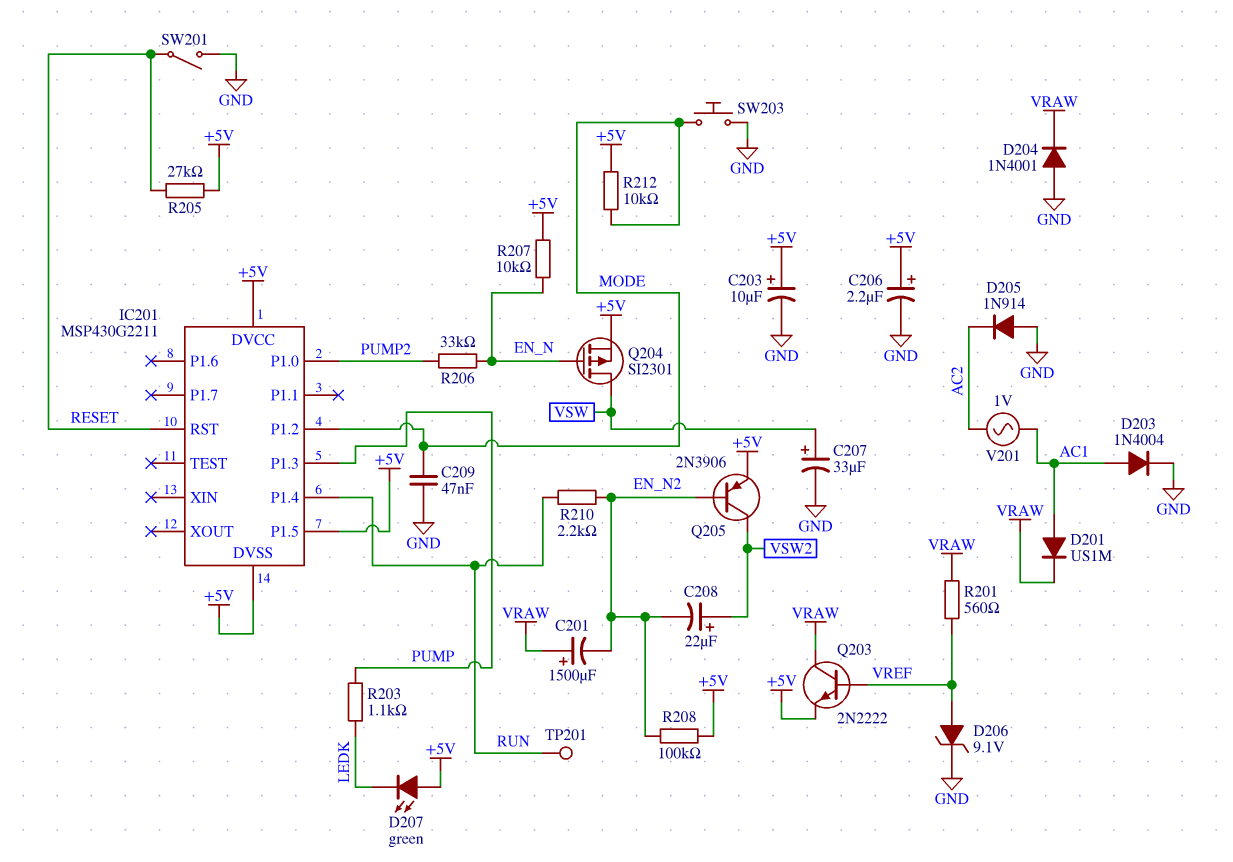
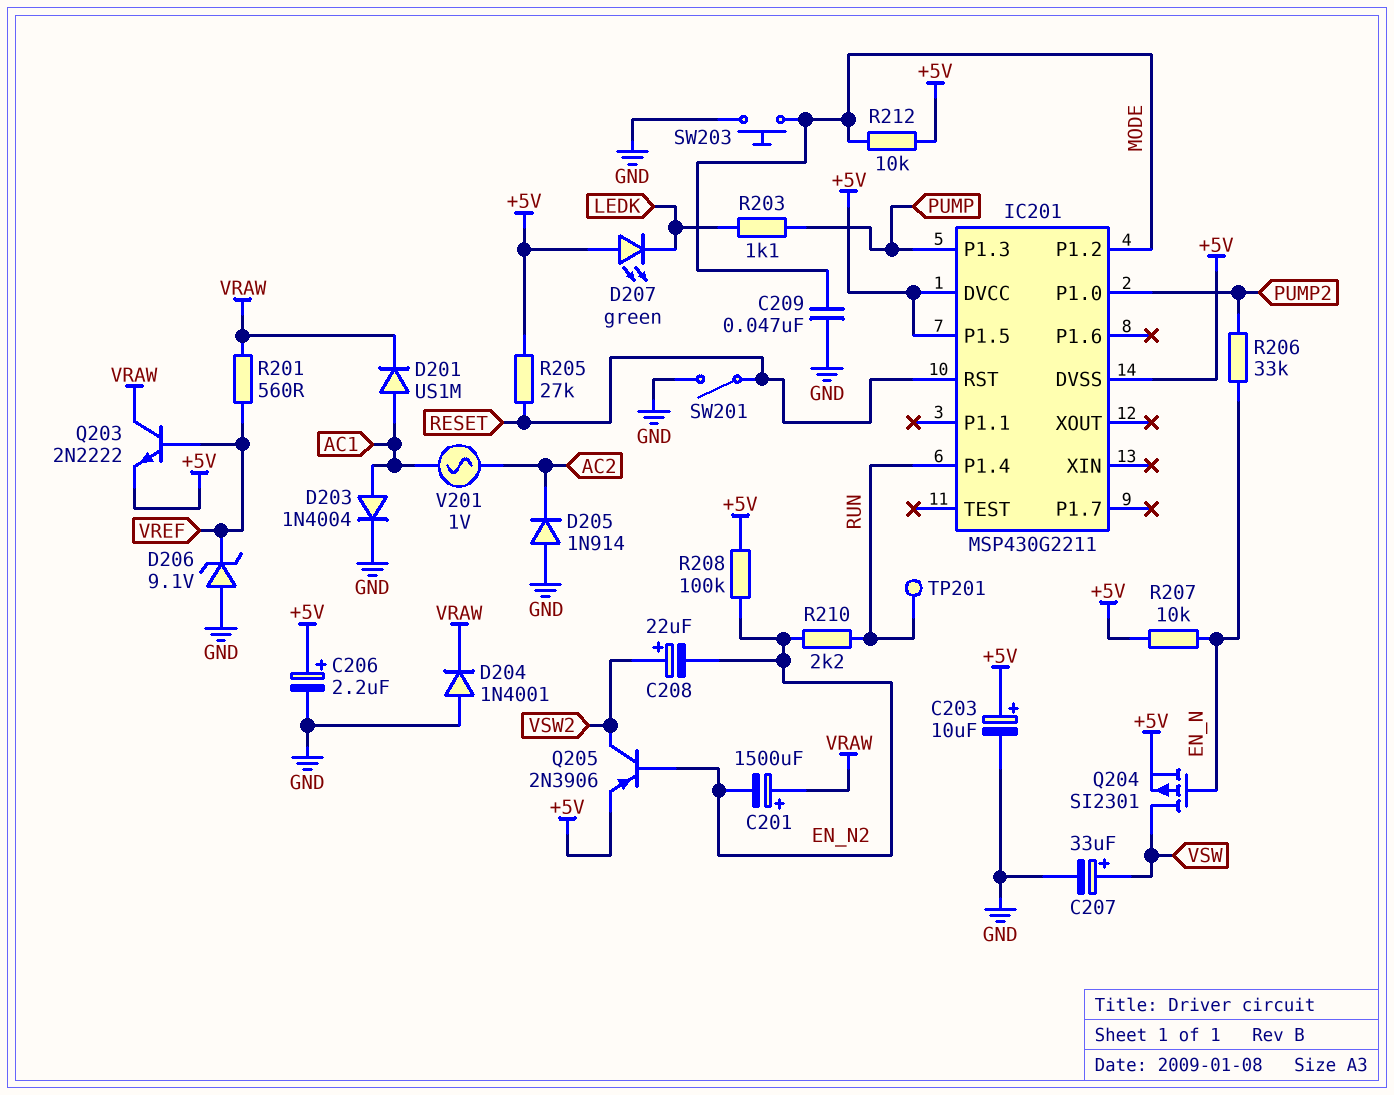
D206: zener 9.1V (A VREF, K GND) -> zener 9.1V (A GND, K VREF)

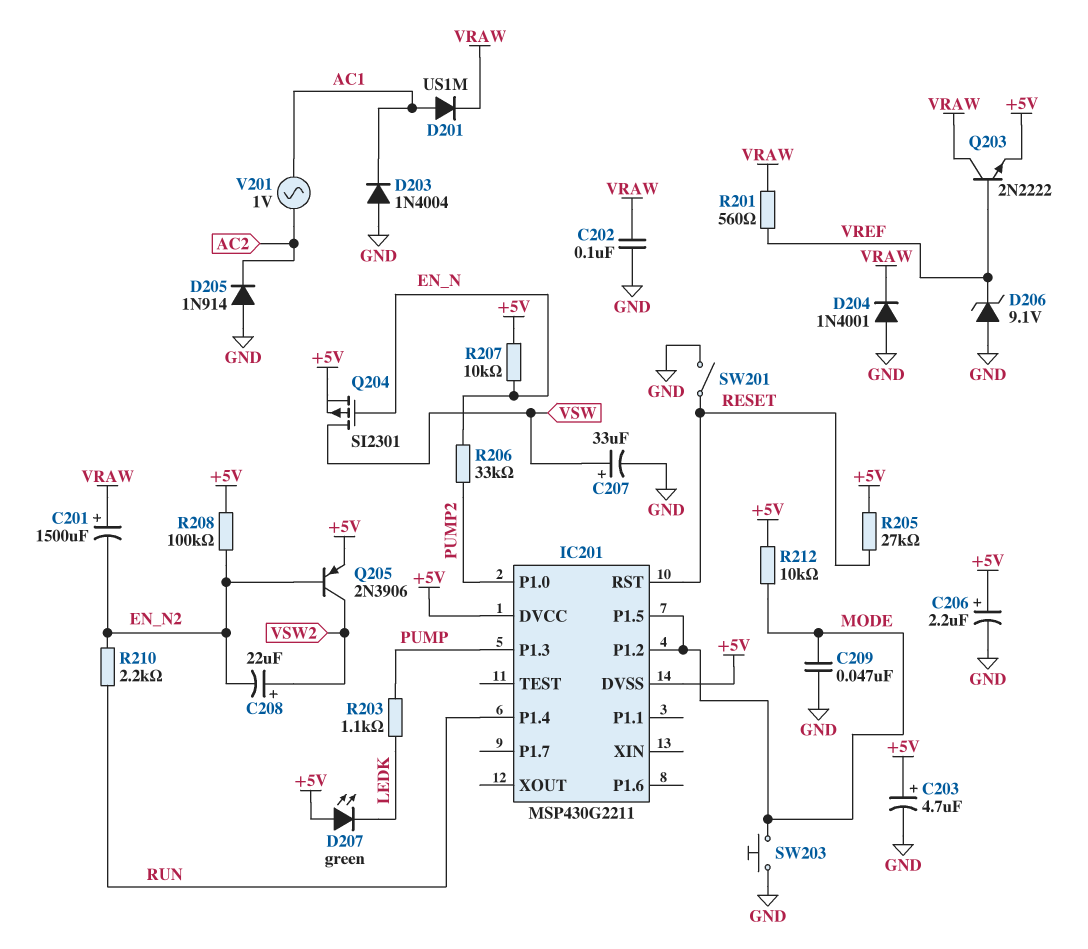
C202: none -> 100nF (GND, VRAW)
C203: 10uF (plus +5V, minus GND) -> 4.7uF (plus +5V, minus GND)
D203: diode 1N4004 (A AC1, K GND) -> diode 1N4004 (A GND, K AC1)
IC201 pin P1.5: +5V -> MODE
TP201: test point (RUN) -> none

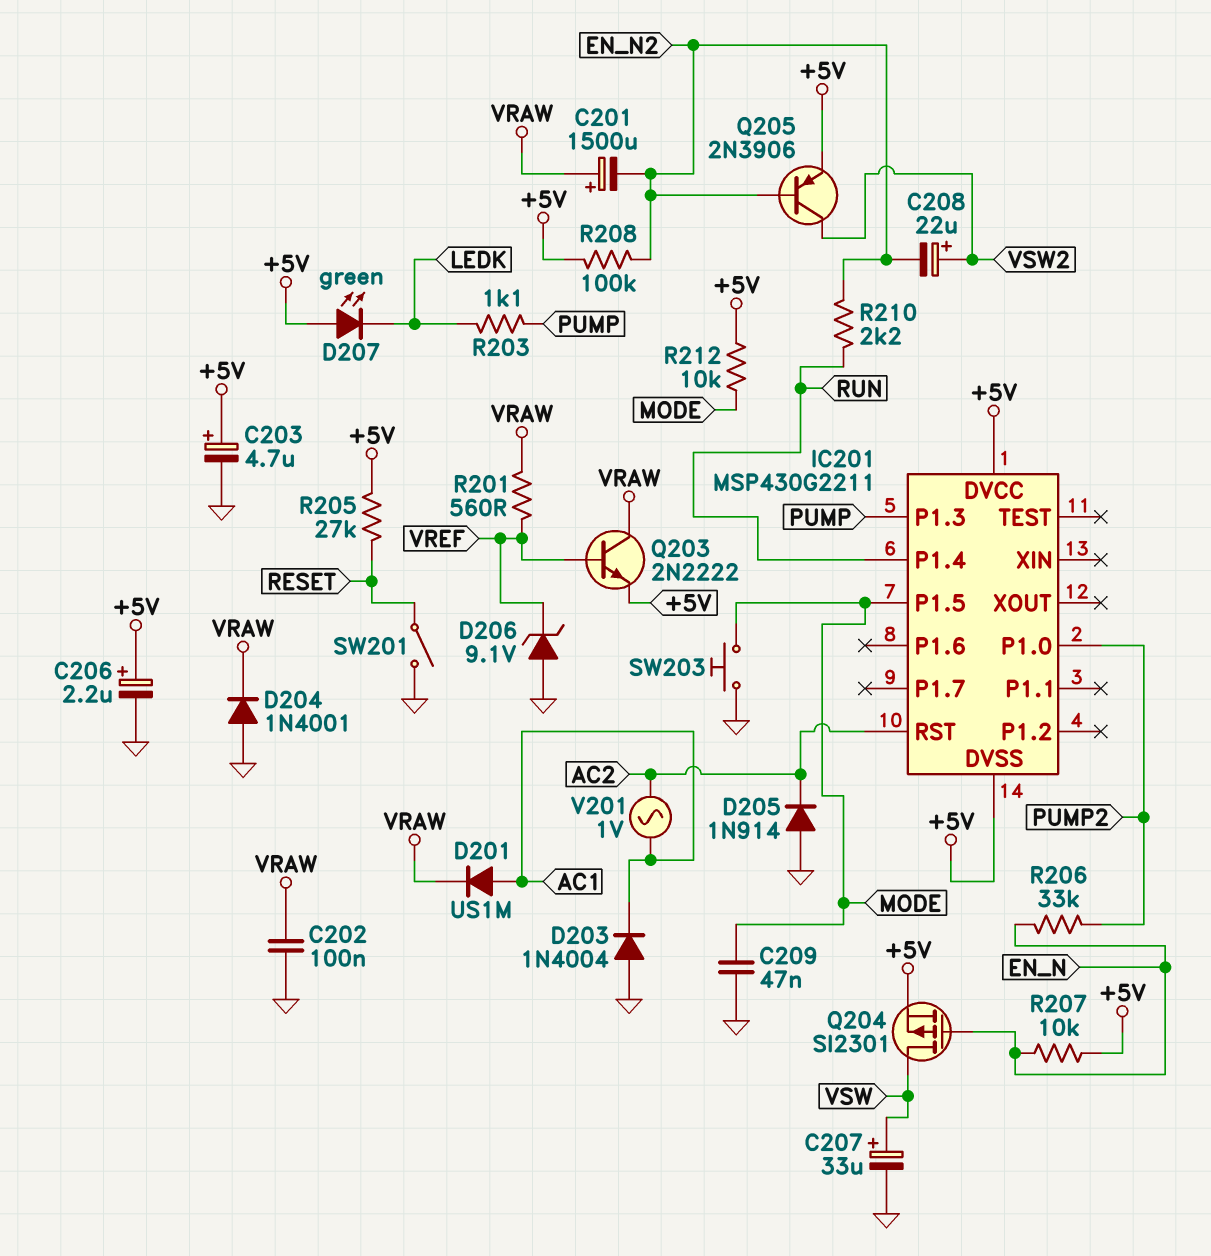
IC201 pin P1.2: MODE -> none
IC201 pin RST: RESET -> AC2

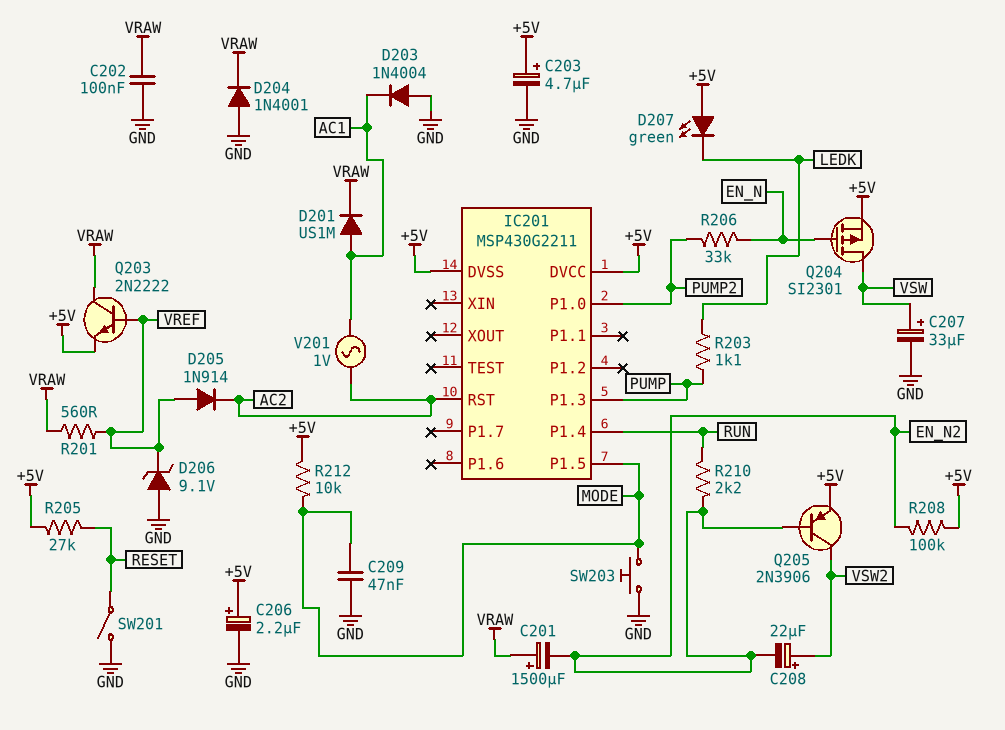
D205: diode 1N914 (A GND, K AC2) -> diode 1N914 (A VREF, K AC2)
R207: 10k (+5V, EN_N) -> none

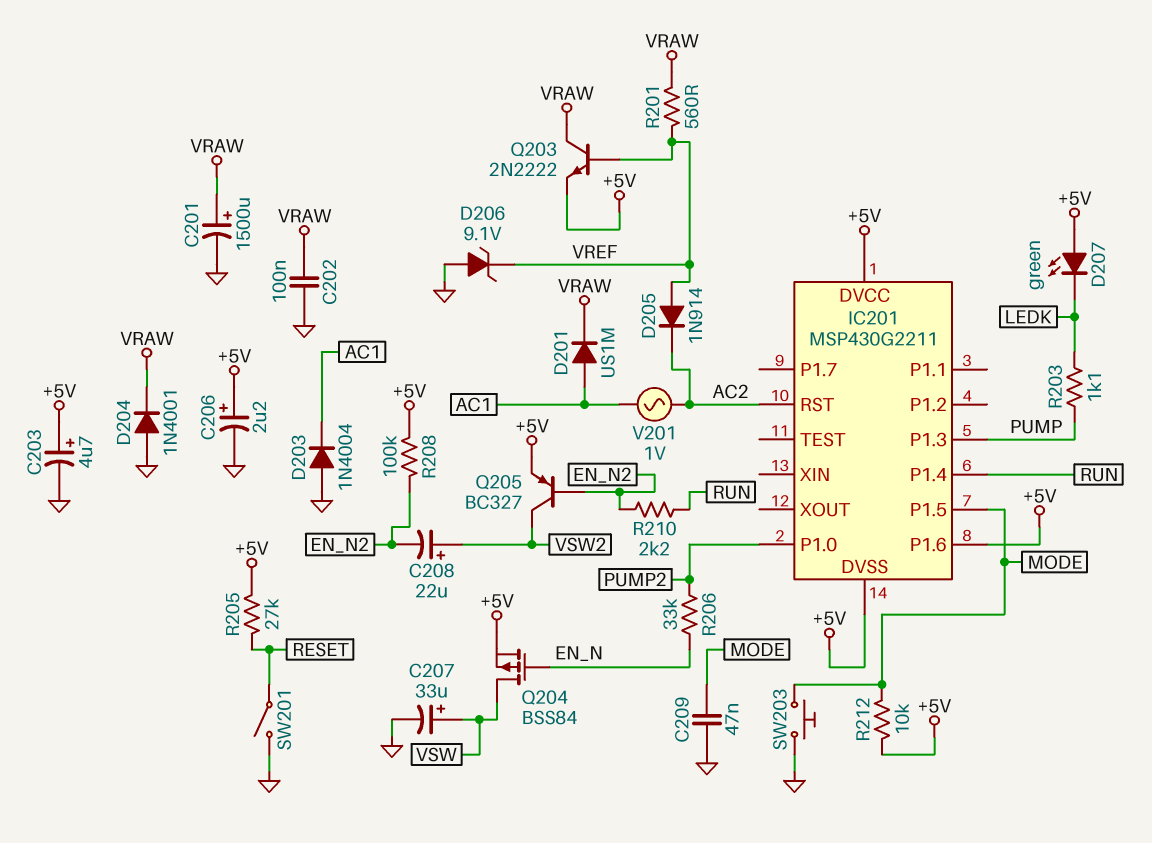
C201: 1500uF (plus VRAW, minus EN_N2) -> 1500uF (plus VRAW, minus GND)
IC201 pin P1.6: none -> +5V
Q204: PMOS SI2301 (G EN_N, D VSW, S +5V) -> PMOS BSS84 (G EN_N, D VSW, S +5V)
Q205: PNP 2N3906 (B EN_N2, C VSW2, E +5V) -> PNP BC327 (B EN_N2, C VSW2, E +5V)

